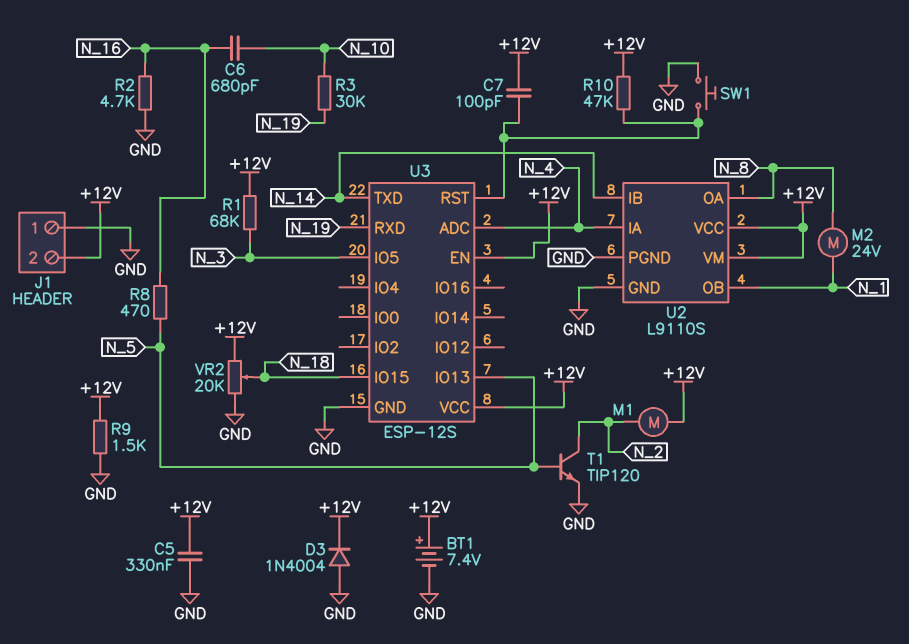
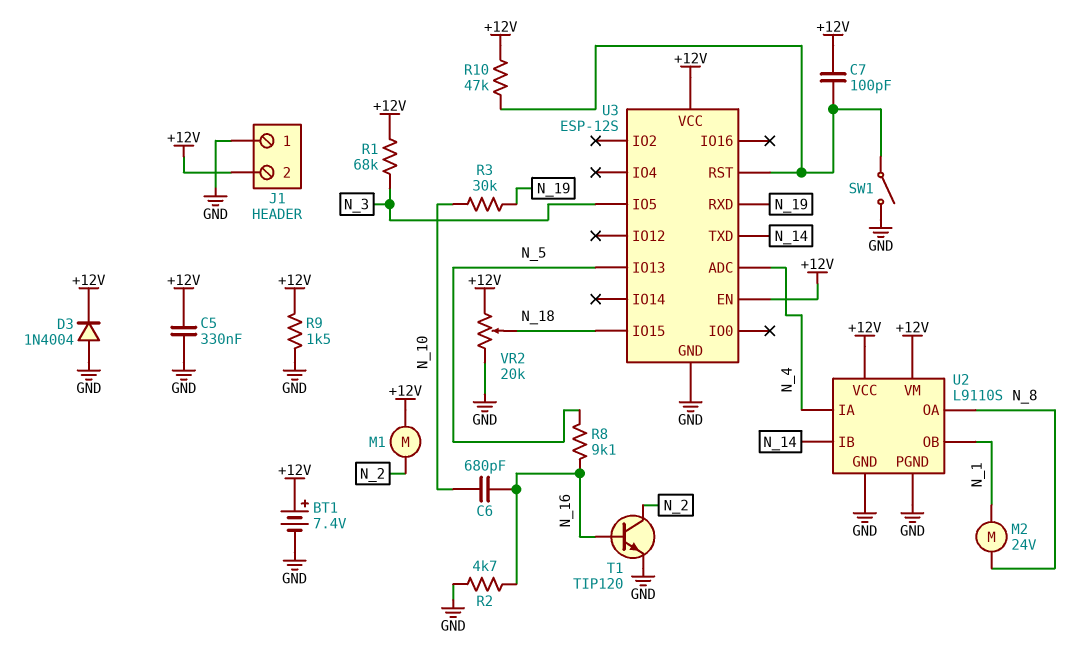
R8: 470 (N_5, N_16) -> 9.1k (N_5, N_16)
SW1: button (GND, U3/RST) -> switch (GND, U3/RST)
T1: NPN TIP120 (B N_5, C N_2, E GND) -> NPN TIP120 (B N_16, C N_2, E GND)

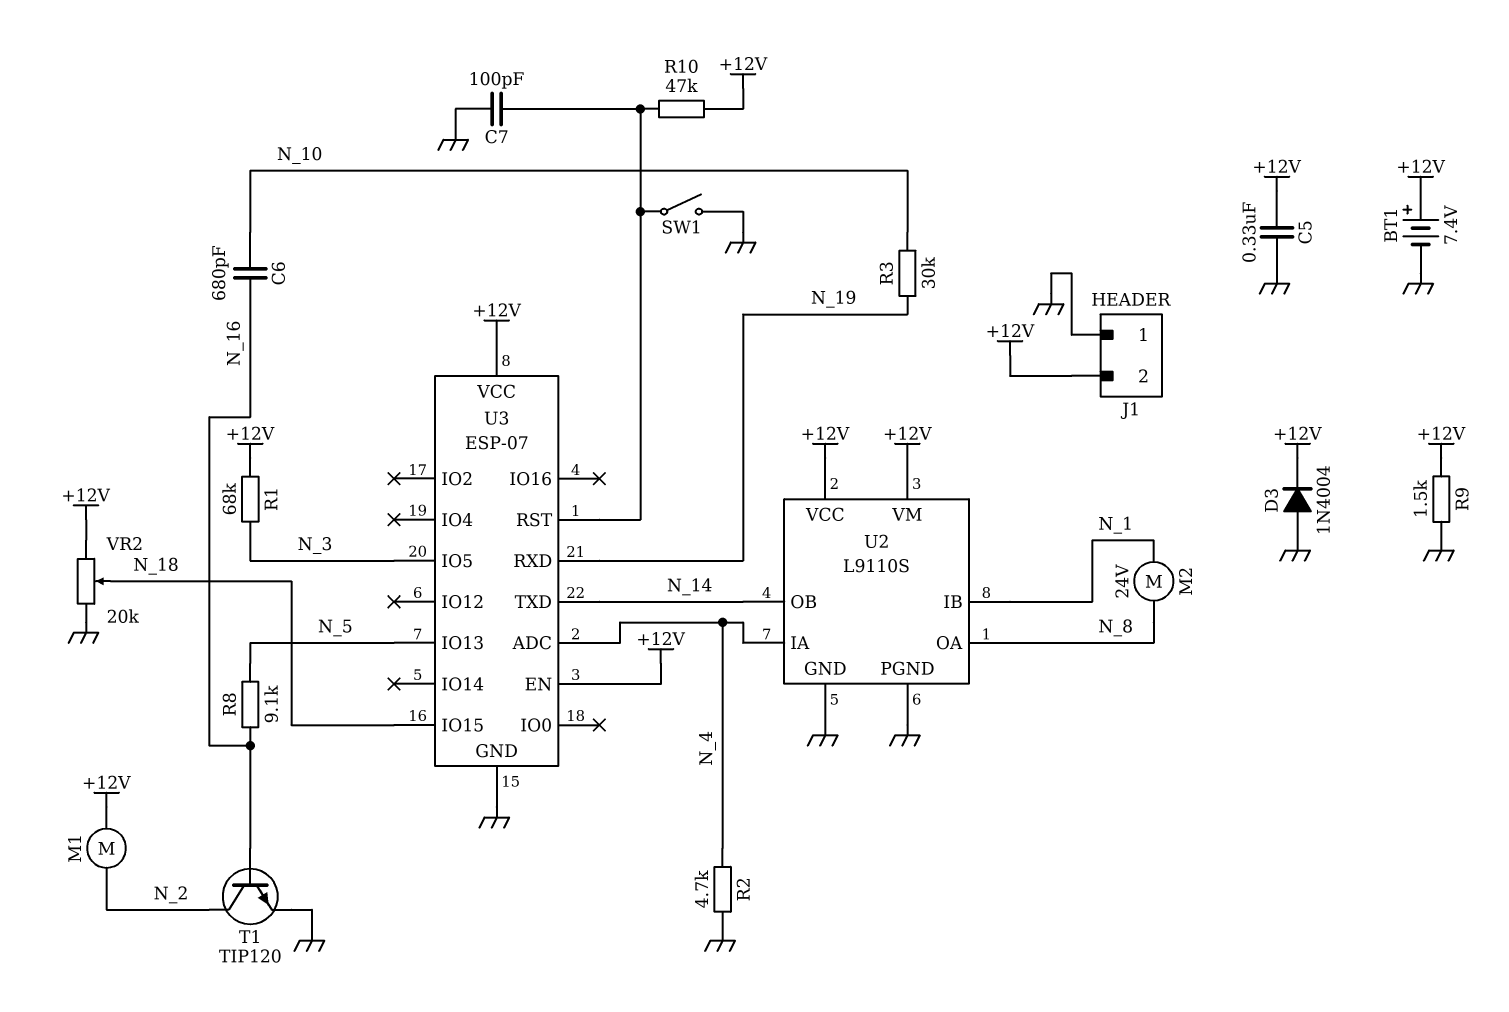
C7: 100pF (+12V, U3/RST) -> 100pF (GND, U3/RST)
R2: 4.7k (GND, N_16) -> 4.7k (GND, N_4)
U2 pin IB: N_14 -> N_1
U2 pin OB: N_1 -> N_14
U3: ESP-12S -> ESP-07

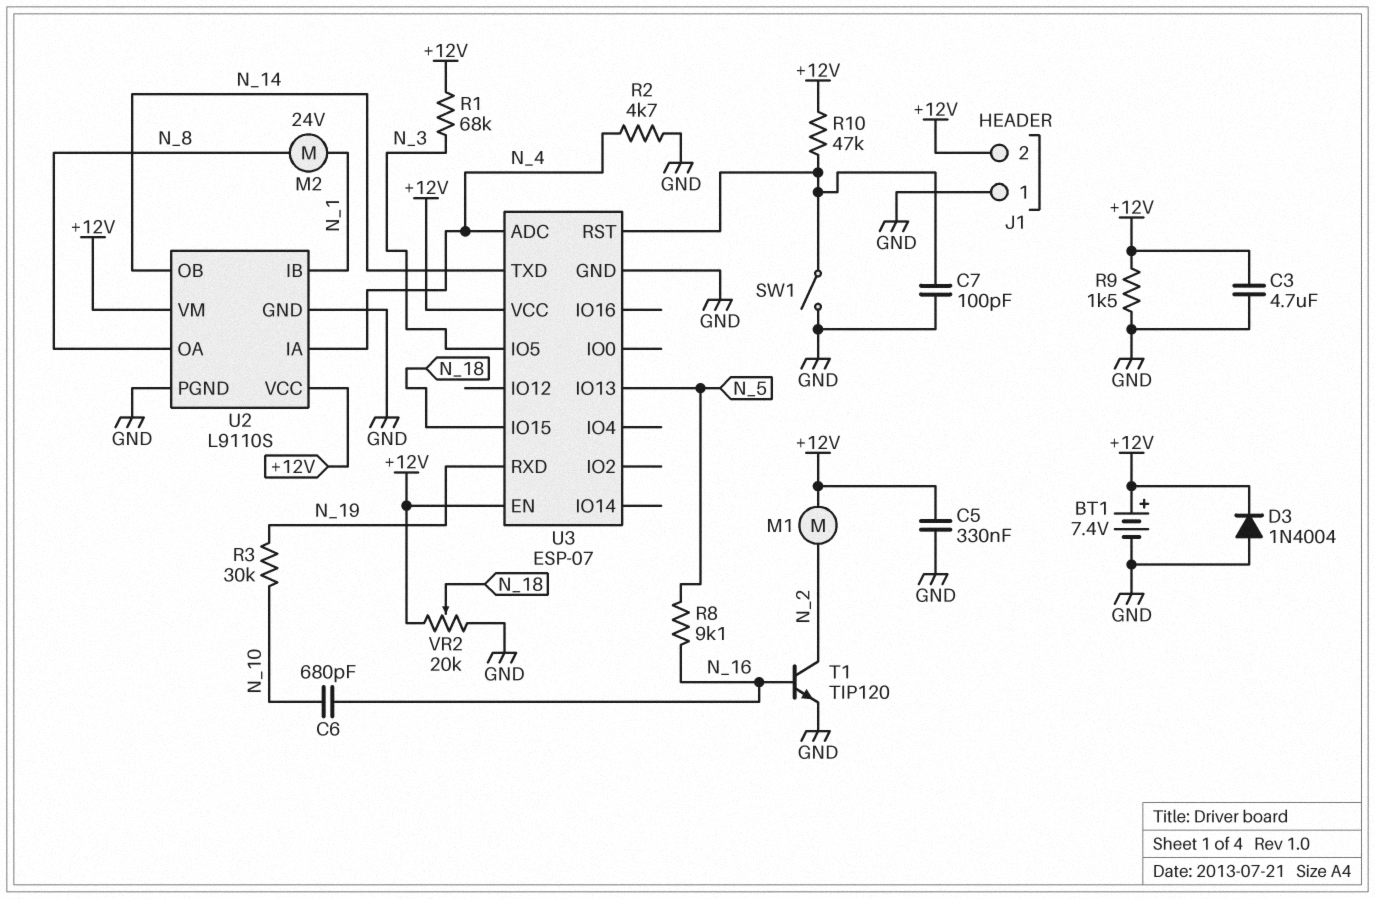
C3: none -> 4.7uF (+12V, GND)

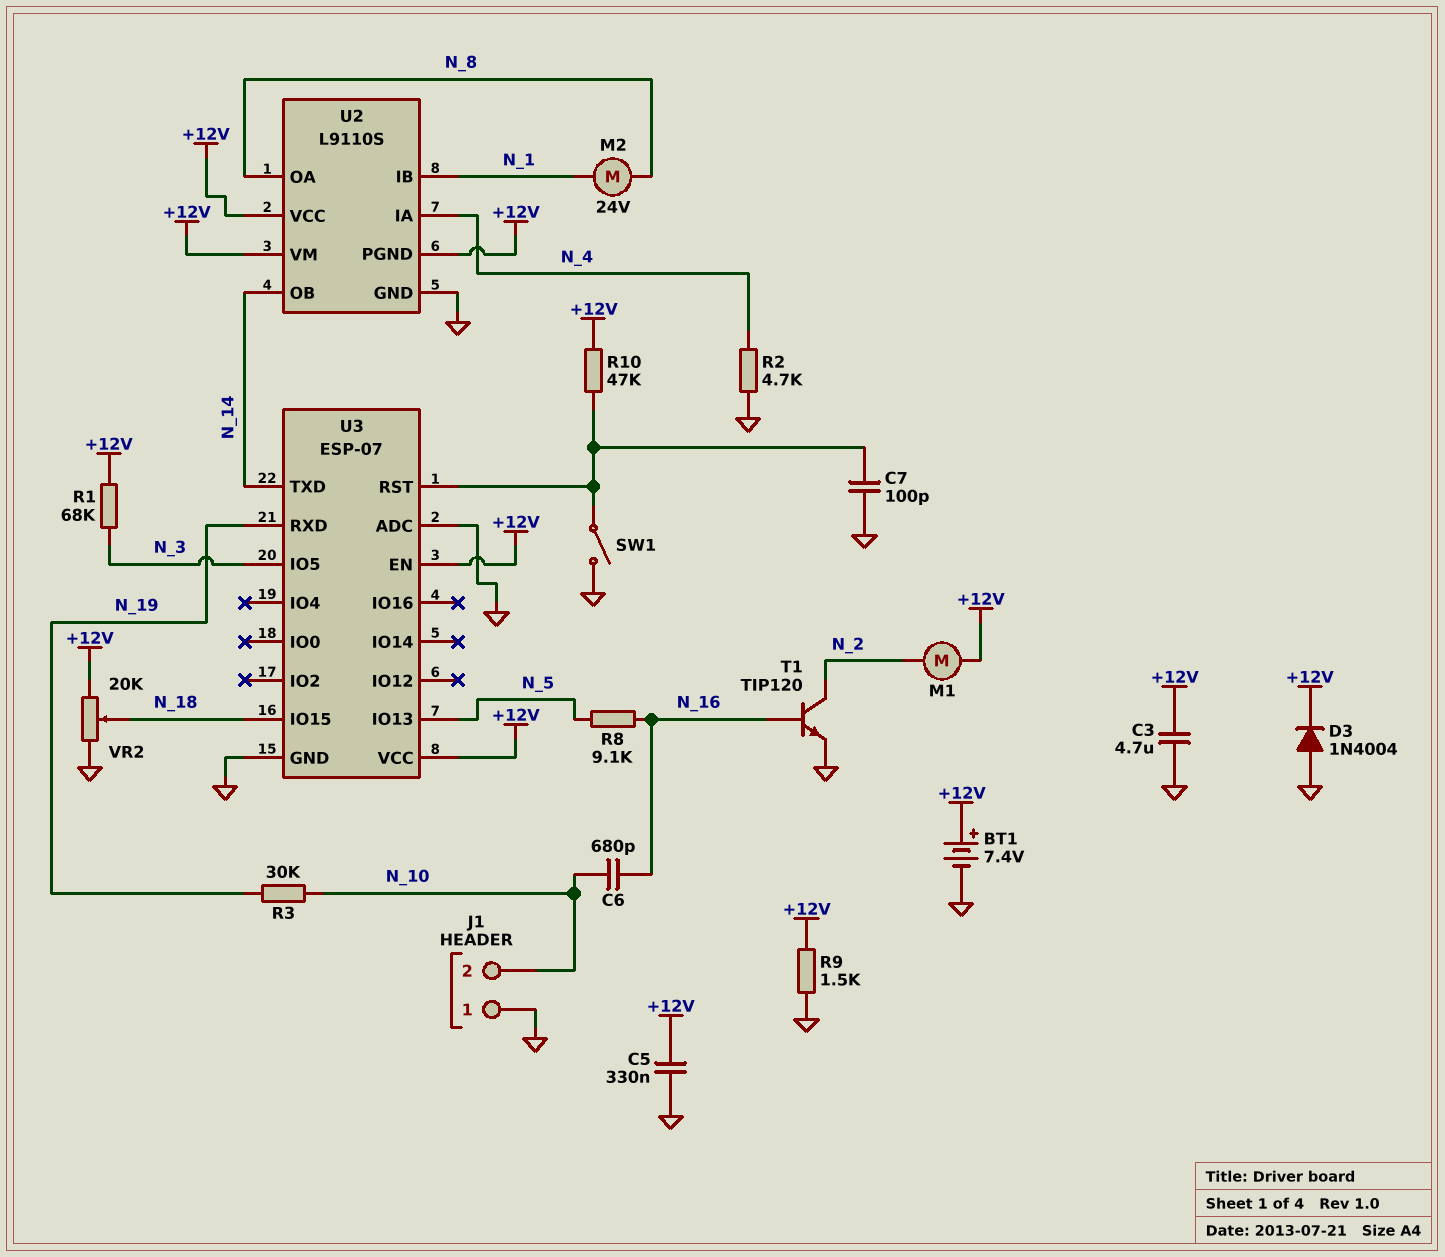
J1 pin 2: +12V -> N_10
U2 pin PGND: GND -> +12V
U3 pin ADC: N_4 -> GND

